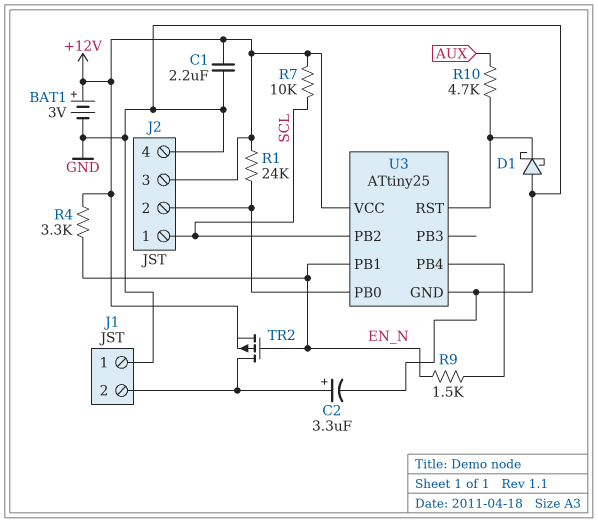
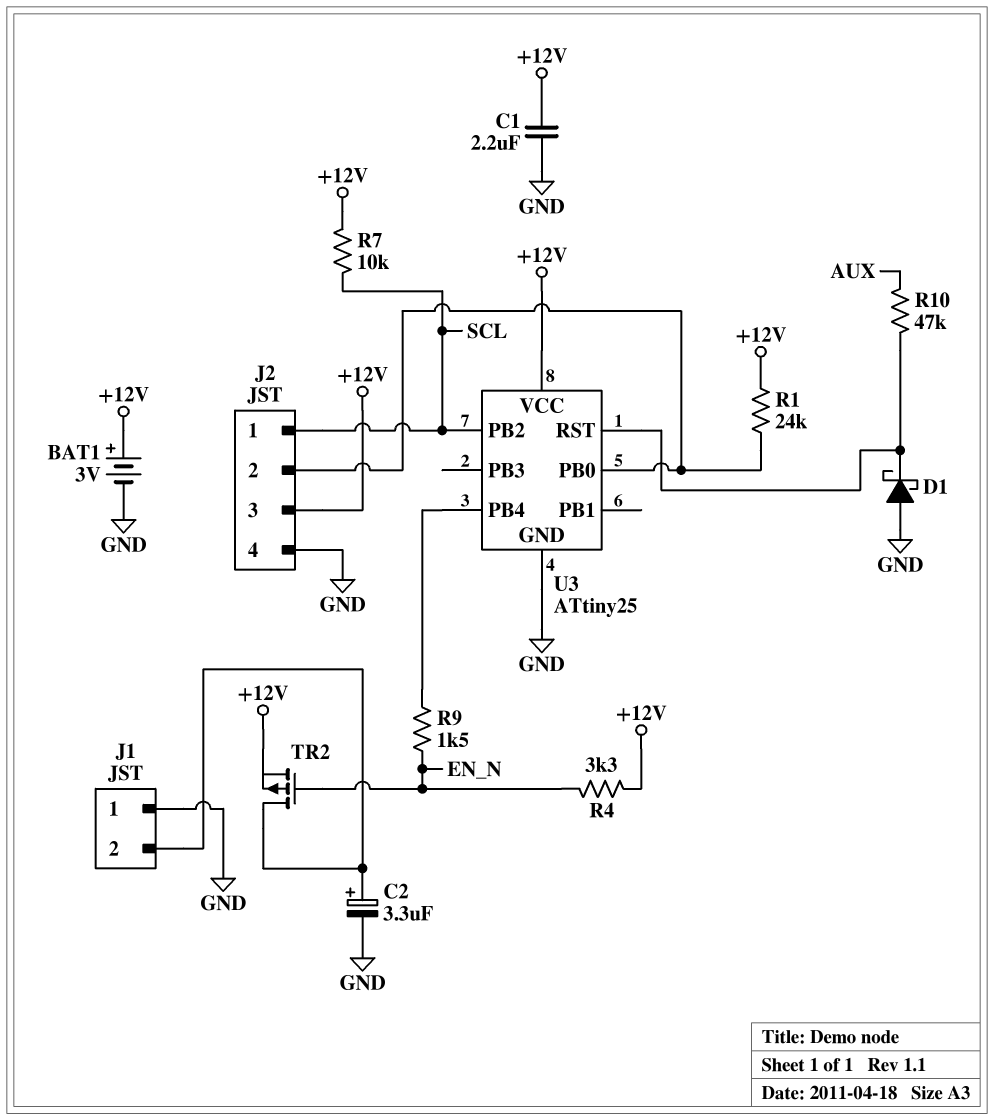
R10: 4.7k (AUX, U3/RST) -> 47k (AUX, U3/RST)
U3 pin PB1: EN_N -> none

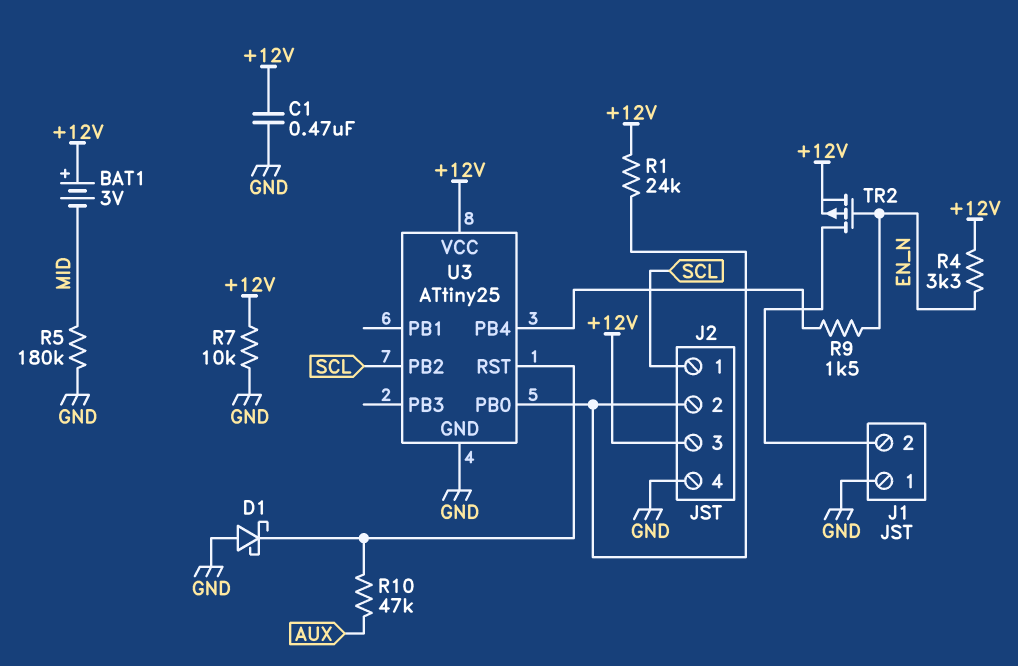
BAT1: 3V (plus +12V, minus GND) -> 3V (plus +12V, minus MID)
C1: 2.2uF (+12V, GND) -> 470nF (+12V, GND)
C2: 3.3uF (plus J1/2, minus GND) -> none
R5: none -> 180k (GND, MID)
R7: 10k (+12V, SCL) -> 10k (+12V, GND)

